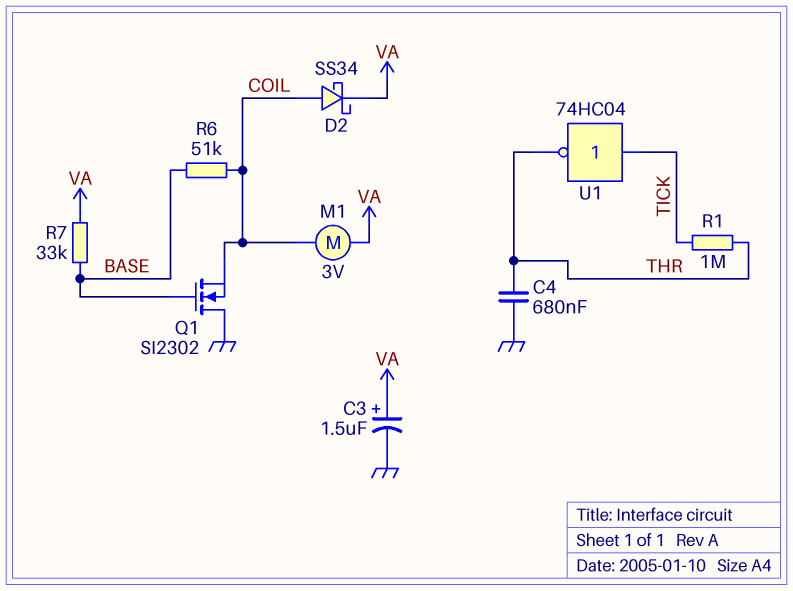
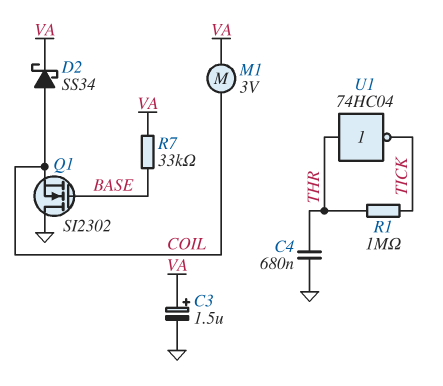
R6: 51k (BASE, COIL) -> none
U1: NOT 74HC04 (in TICK, out THR) -> NOT 74HC04 (in THR, out TICK)

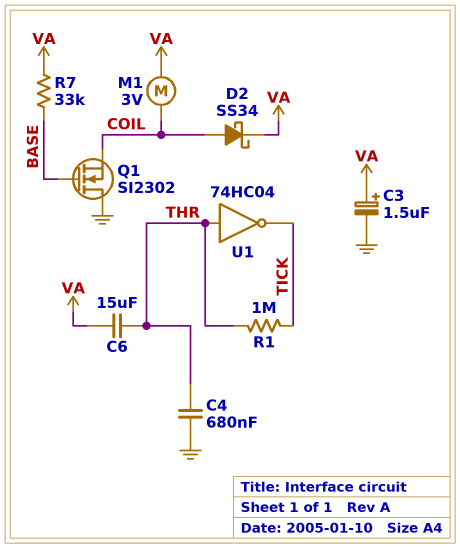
C6: none -> 15uF (THR, VA)

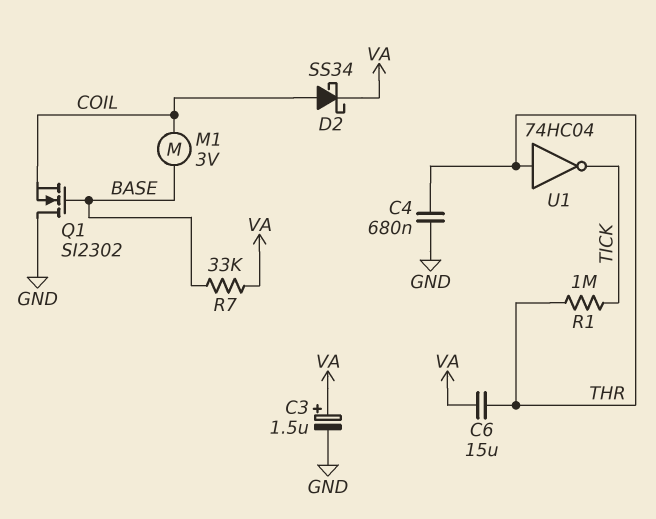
M1: motor 3V (COIL, VA) -> motor 3V (BASE, COIL)

